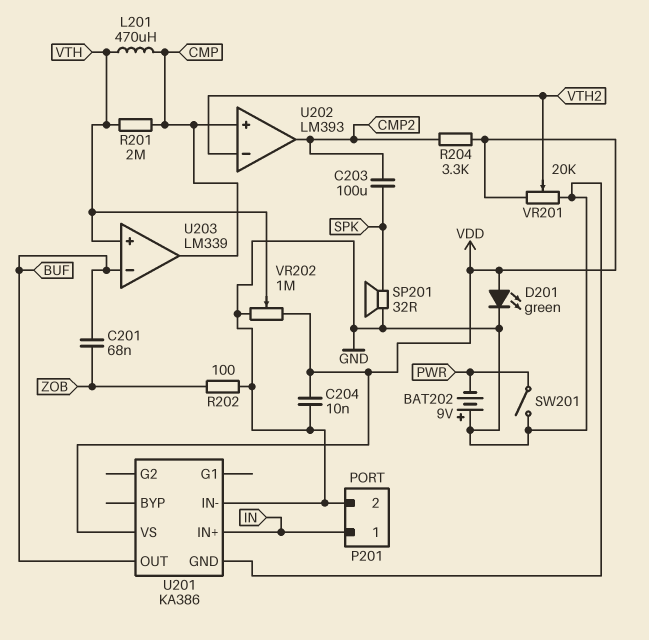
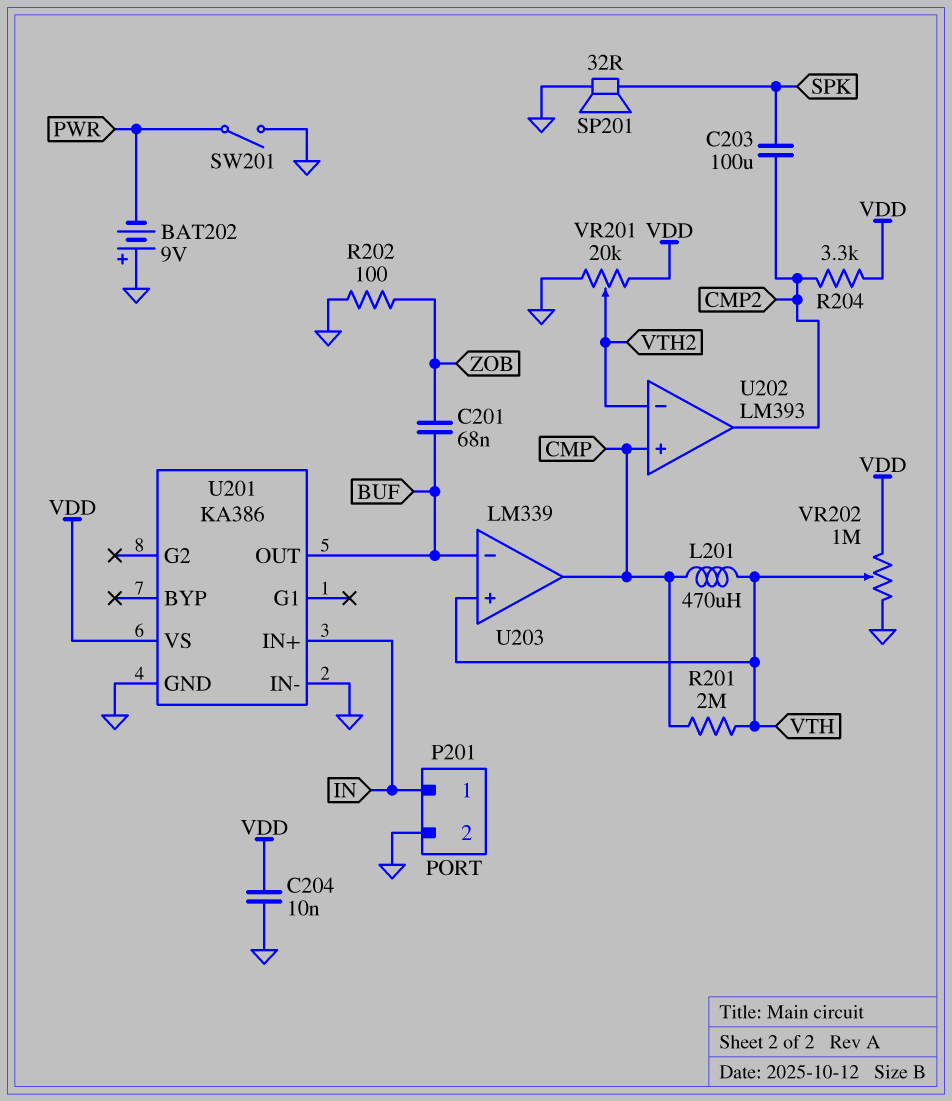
D201: LED green (A VDD, K GND) -> none

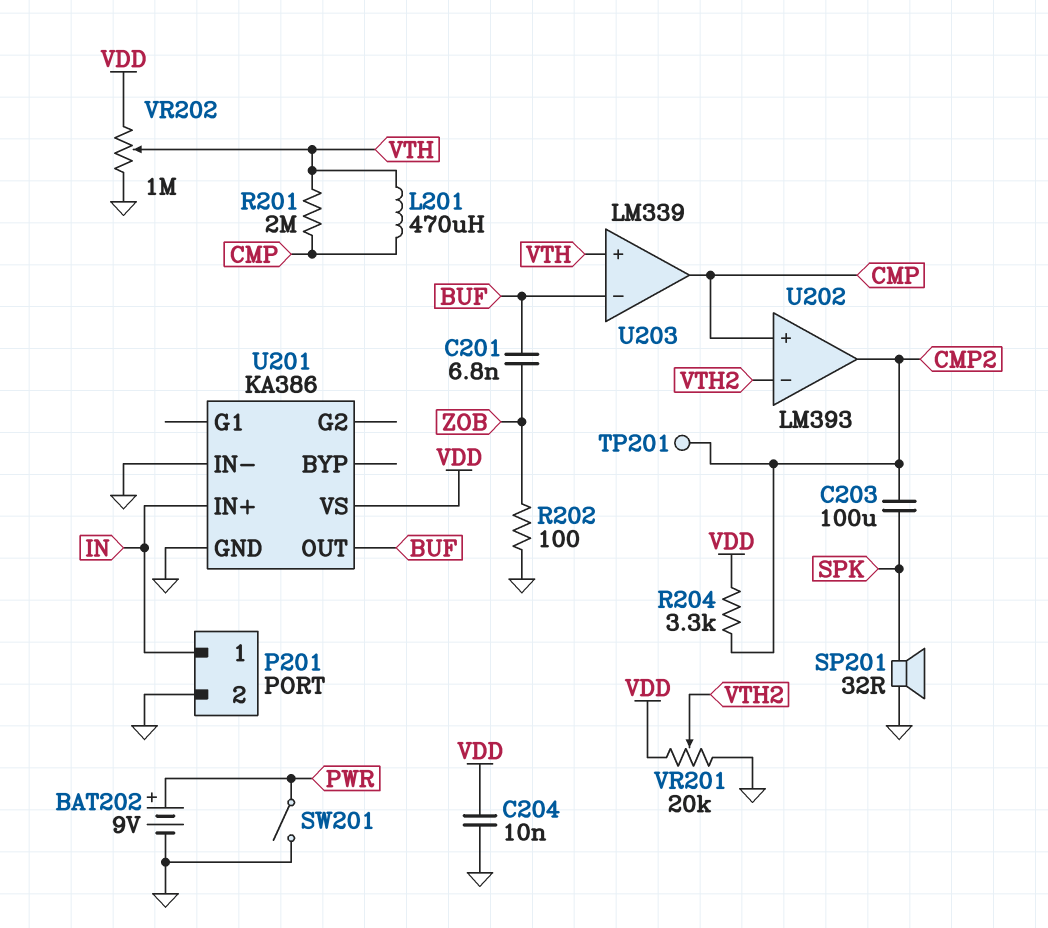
BAT202: 9V (plus GND, minus PWR) -> 9V (plus PWR, minus GND)
C201: 68nF (BUF, ZOB) -> 6.8nF (BUF, ZOB)
TP201: none -> test point (CMP2)

